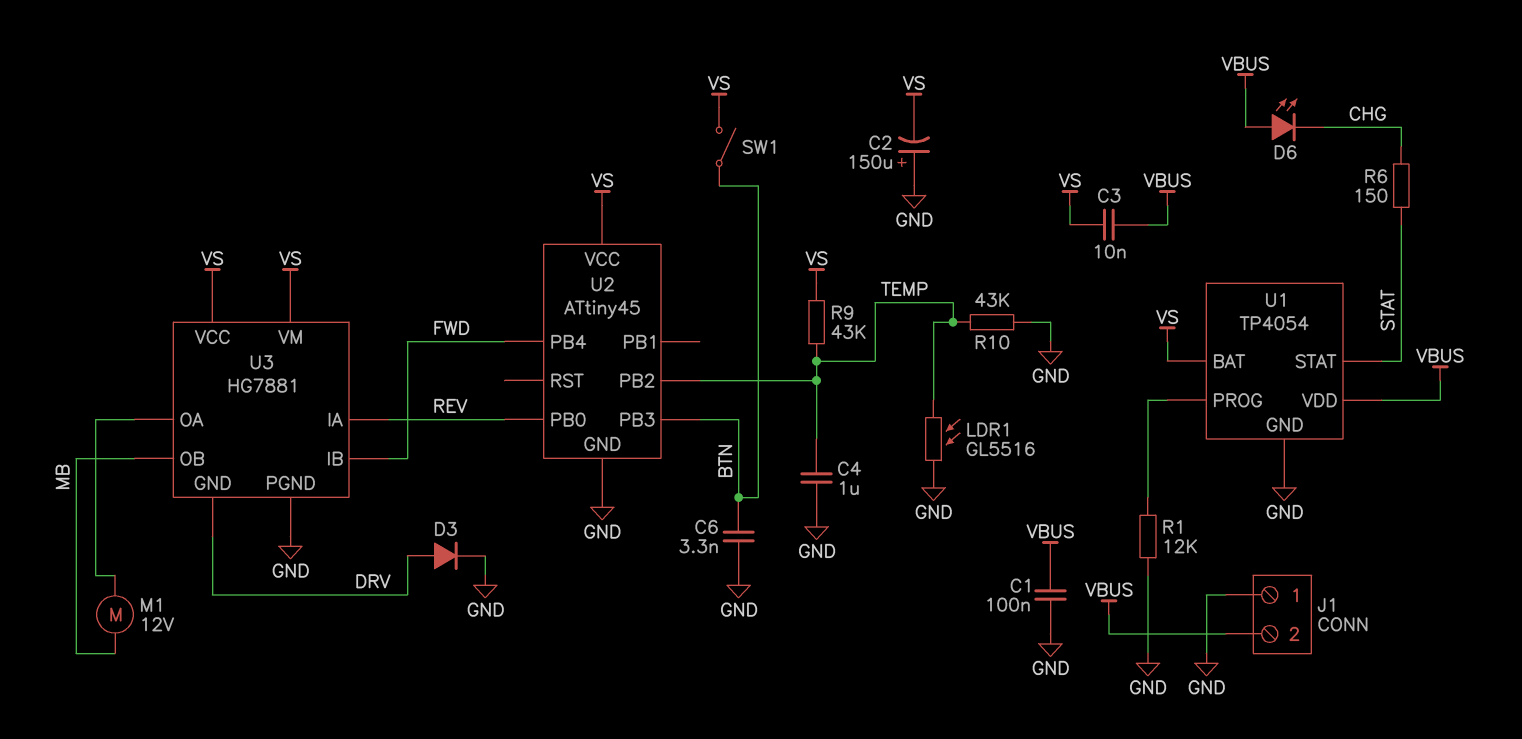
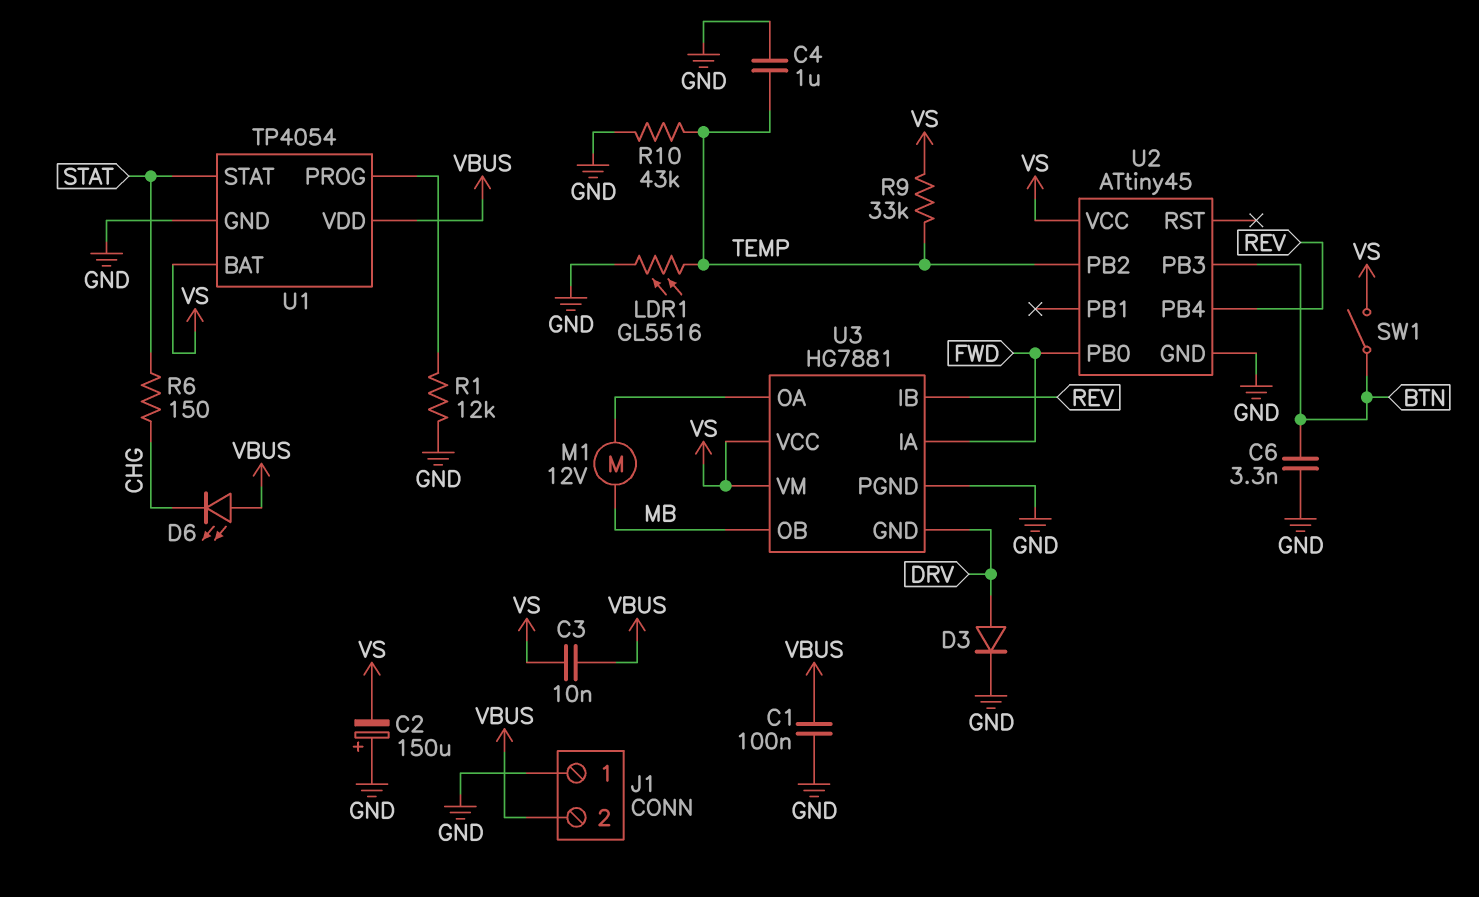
R9: 43k (TEMP, VS) -> 33k (TEMP, VS)
U2 pin PB0: REV -> FWD
U2 pin PB4: FWD -> REV
U3 pin IA: REV -> FWD
U3 pin IB: FWD -> REV

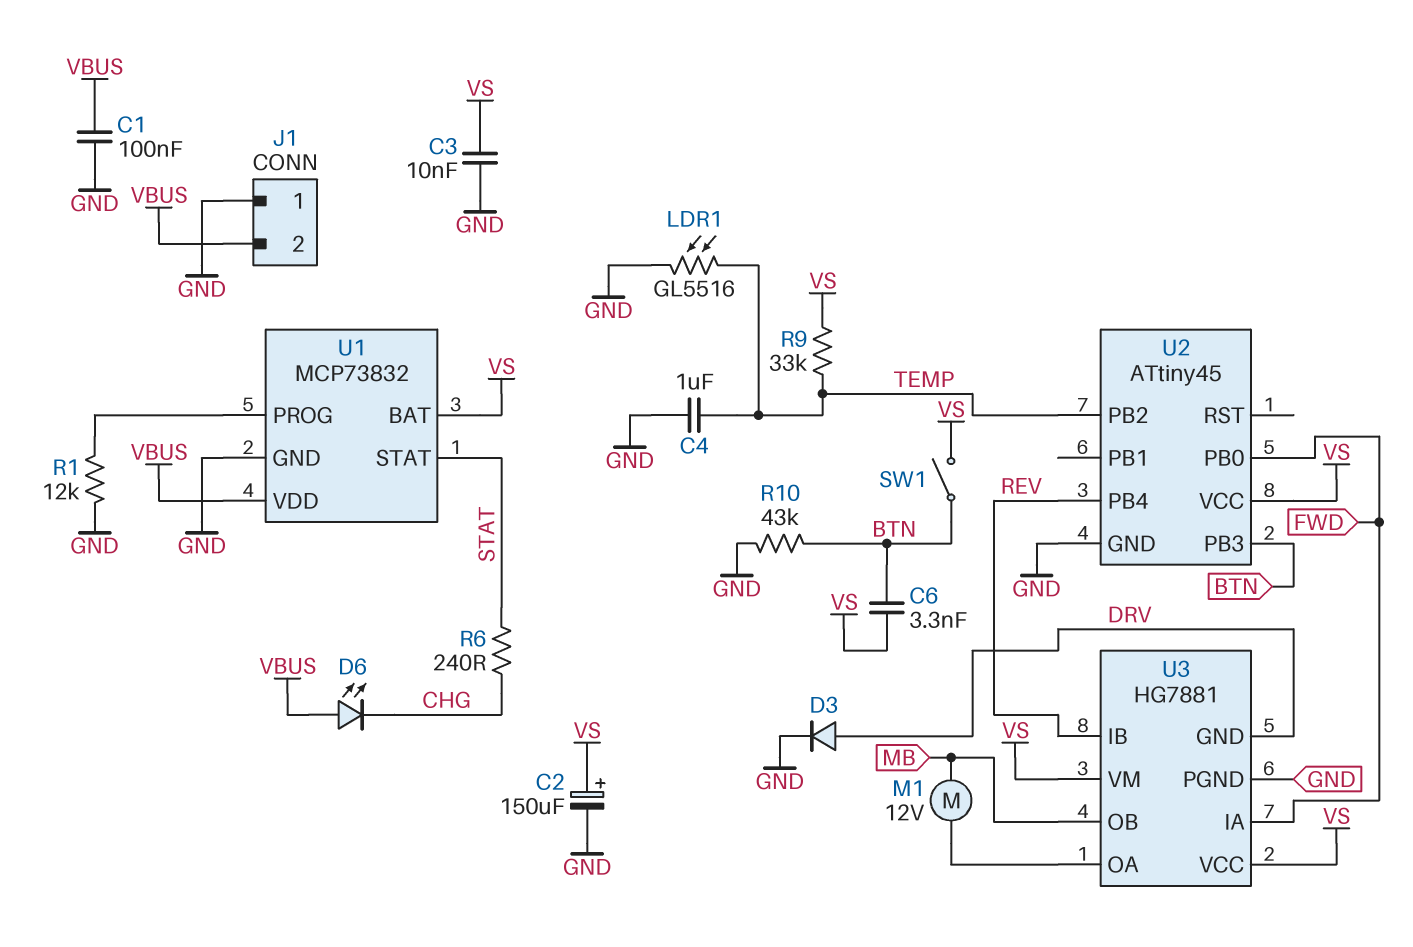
C2: 150uF (plus GND, minus VS) -> 150uF (plus VS, minus GND)
C3: 10nF (VBUS, VS) -> 10nF (GND, VS)
C6: 3.3nF (BTN, GND) -> 3.3nF (BTN, VS)
R6: 150 (CHG, STAT) -> 240 (CHG, STAT)
R10: 43k (GND, TEMP) -> 43k (BTN, GND)
U1: TP4054 -> MCP73832

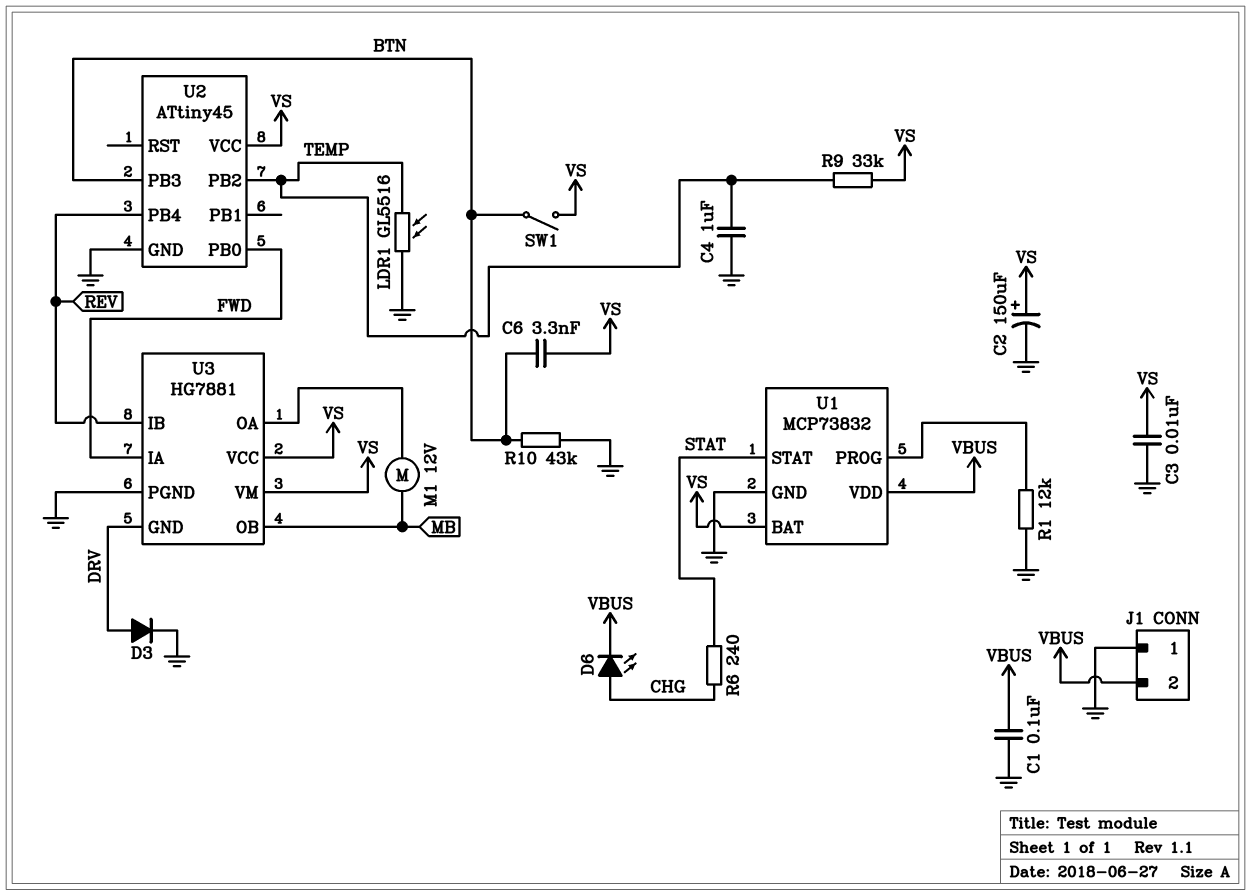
D6: LED (A VBUS, K CHG) -> LED (A CHG, K VBUS)

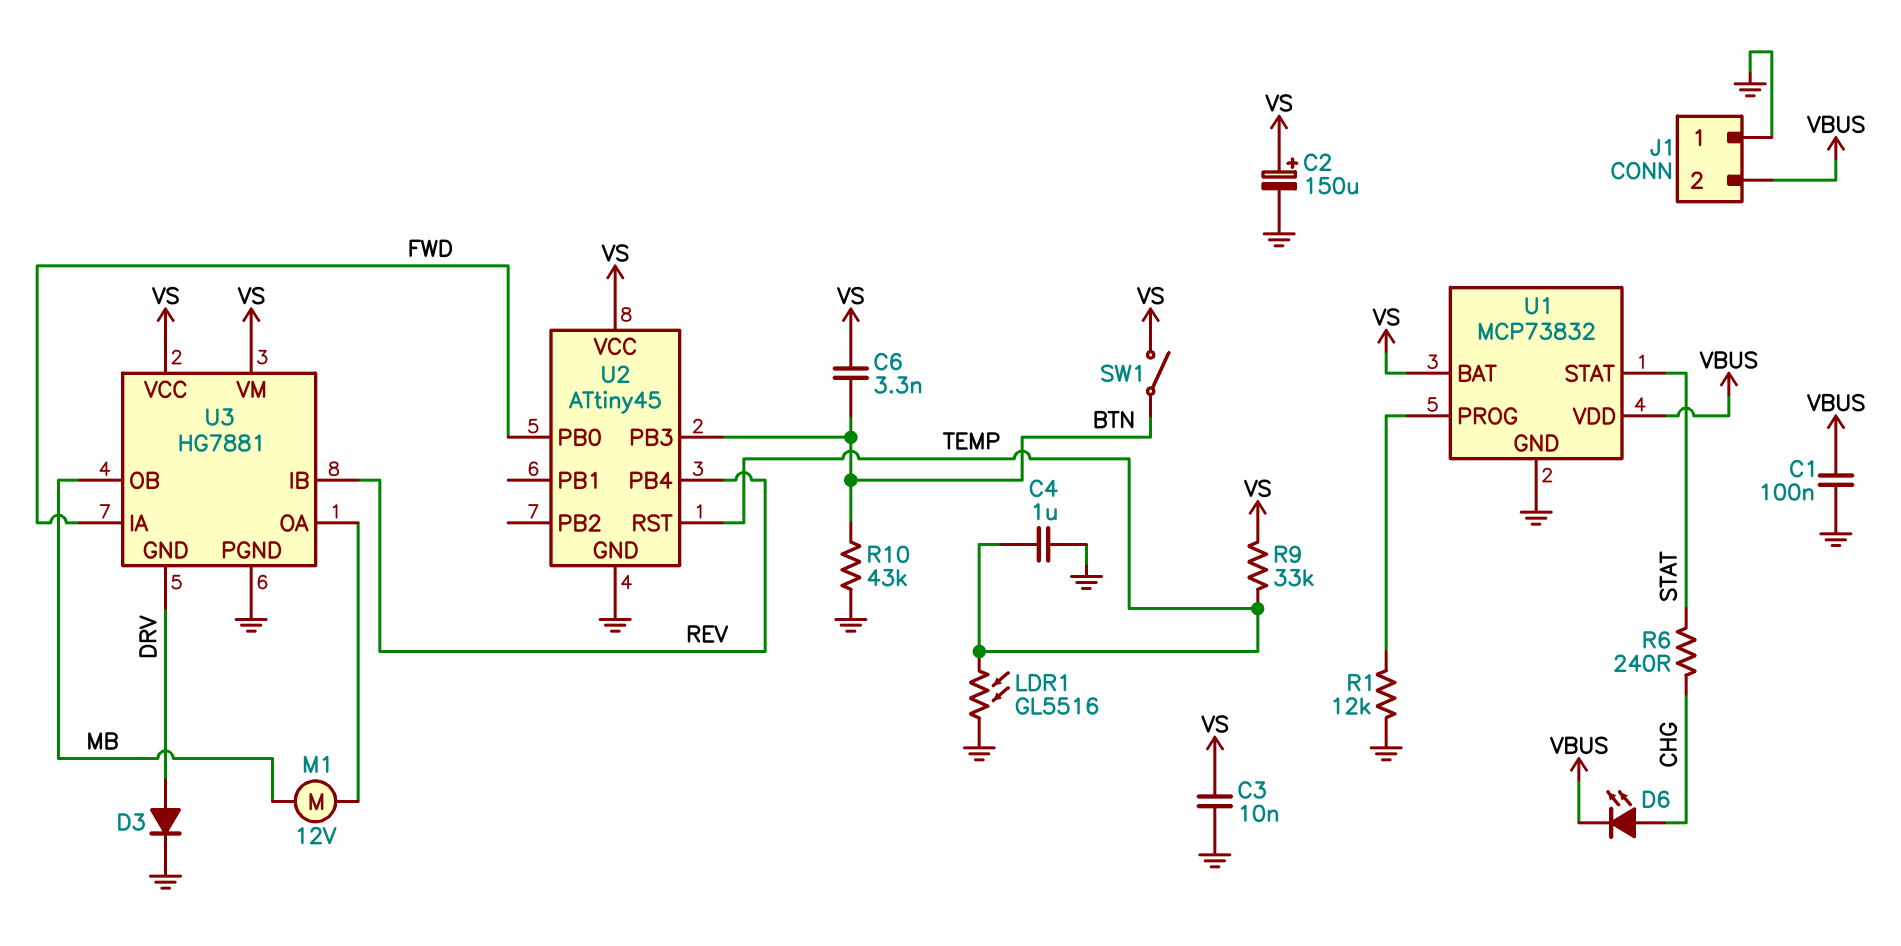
U2 pin PB2: TEMP -> none
U2 pin RST: none -> TEMP

